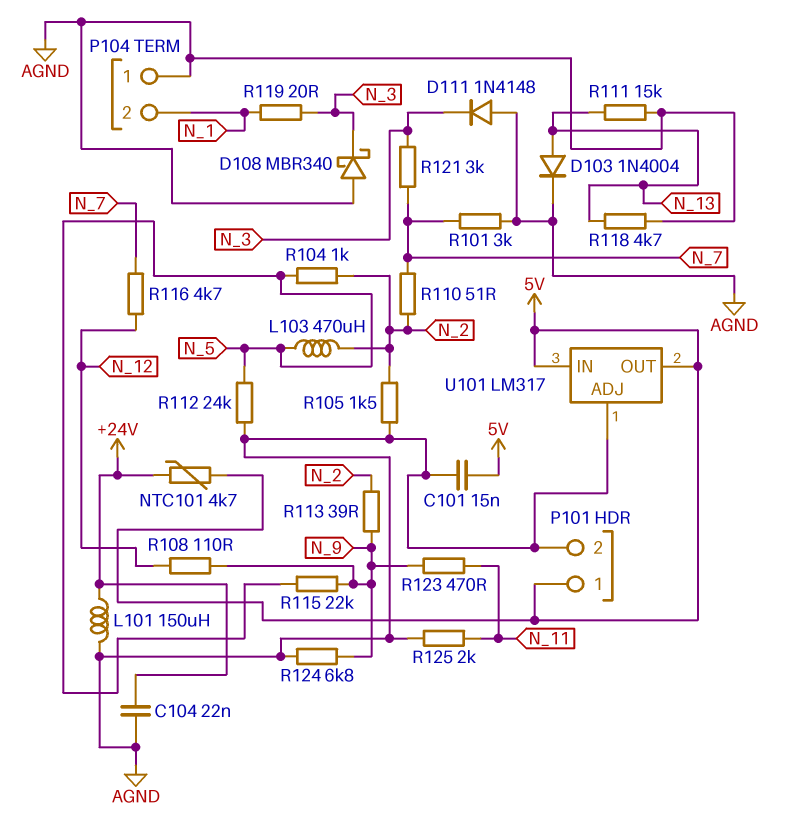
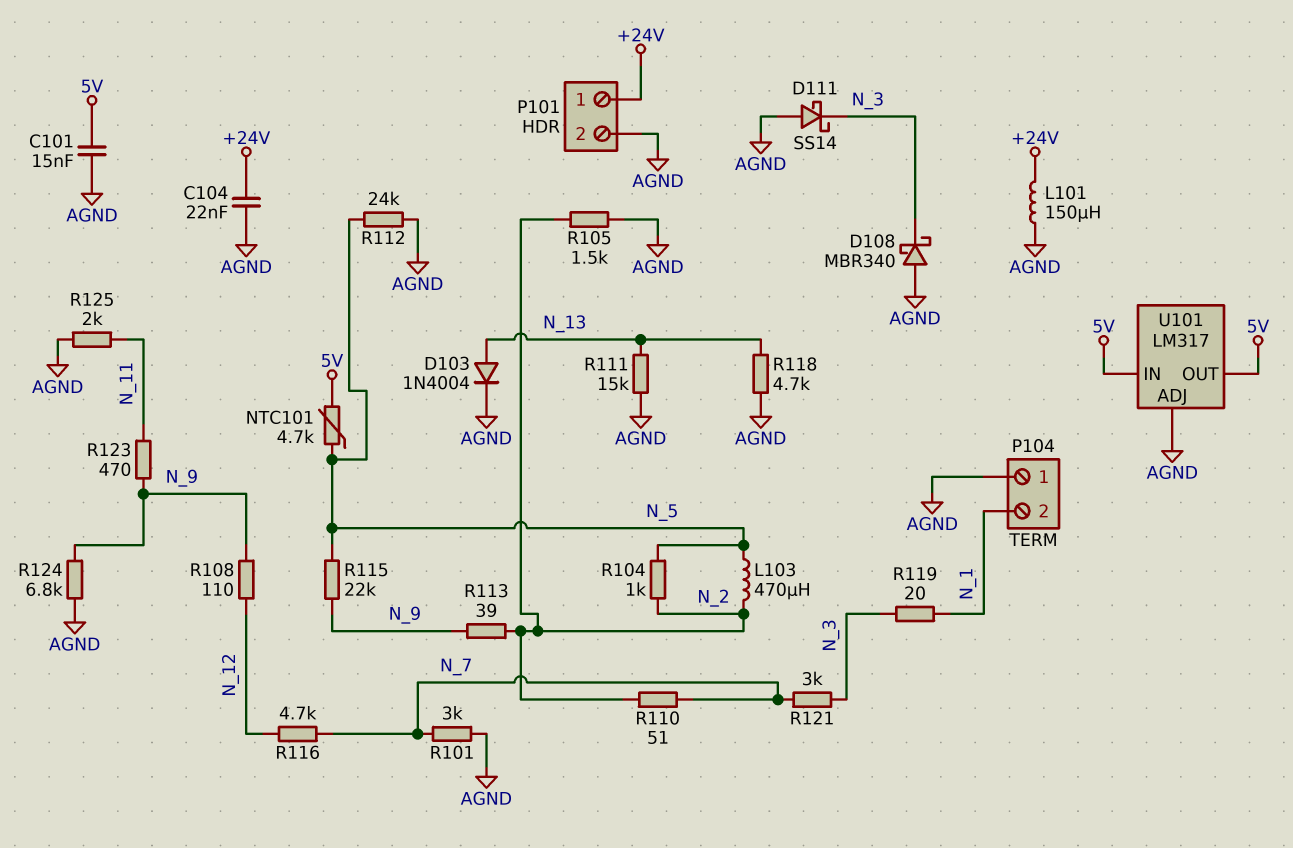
D111: diode 1N4148 (A AGND, K N_3) -> schottky SS14 (A AGND, K N_3)
NTC101: 4.7k (+24V, 5V) -> 4.7k (5V, N_5)
P101 pin 1: 5V -> +24V

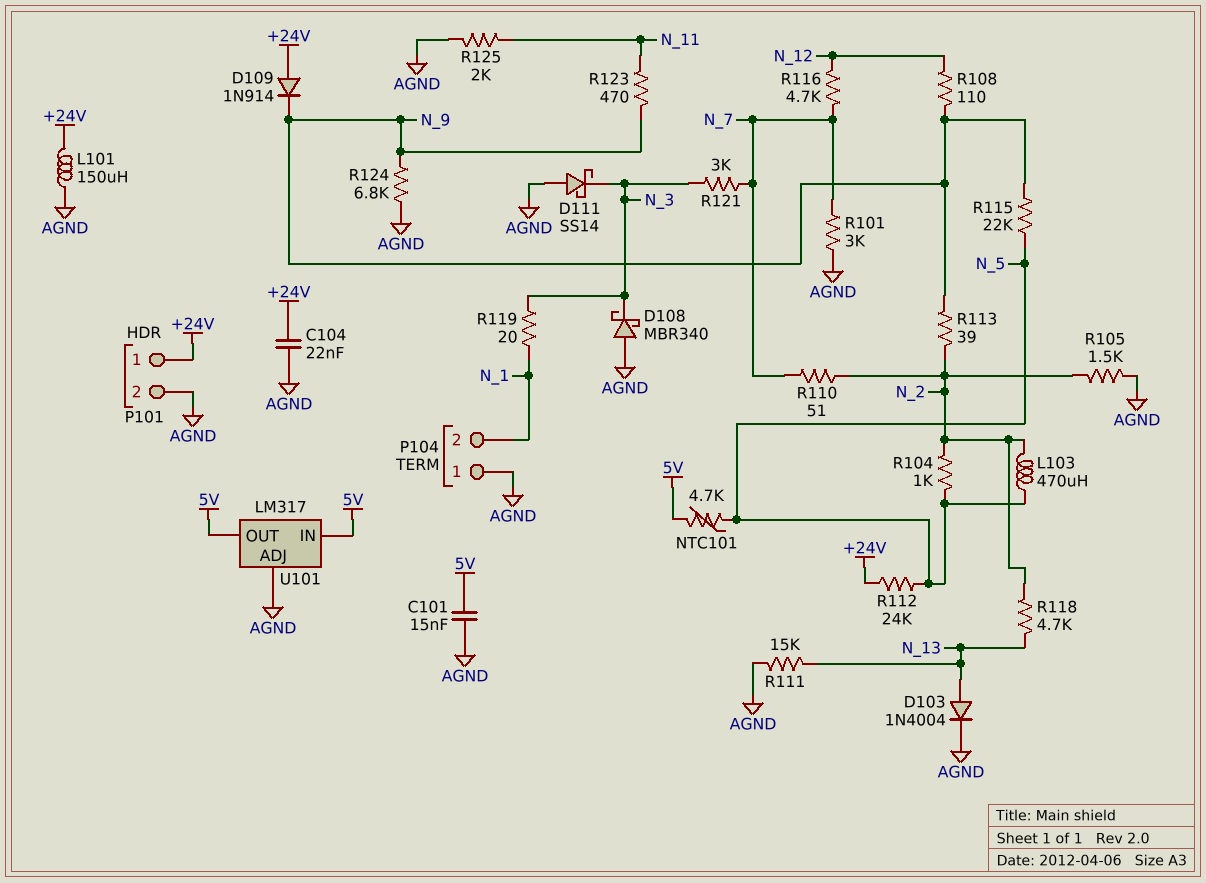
D109: none -> diode 1N914 (A +24V, K N_9)
R112: 24k (AGND, N_5) -> 24k (+24V, N_5)
R118: 4.7k (AGND, N_13) -> 4.7k (N_2, N_13)

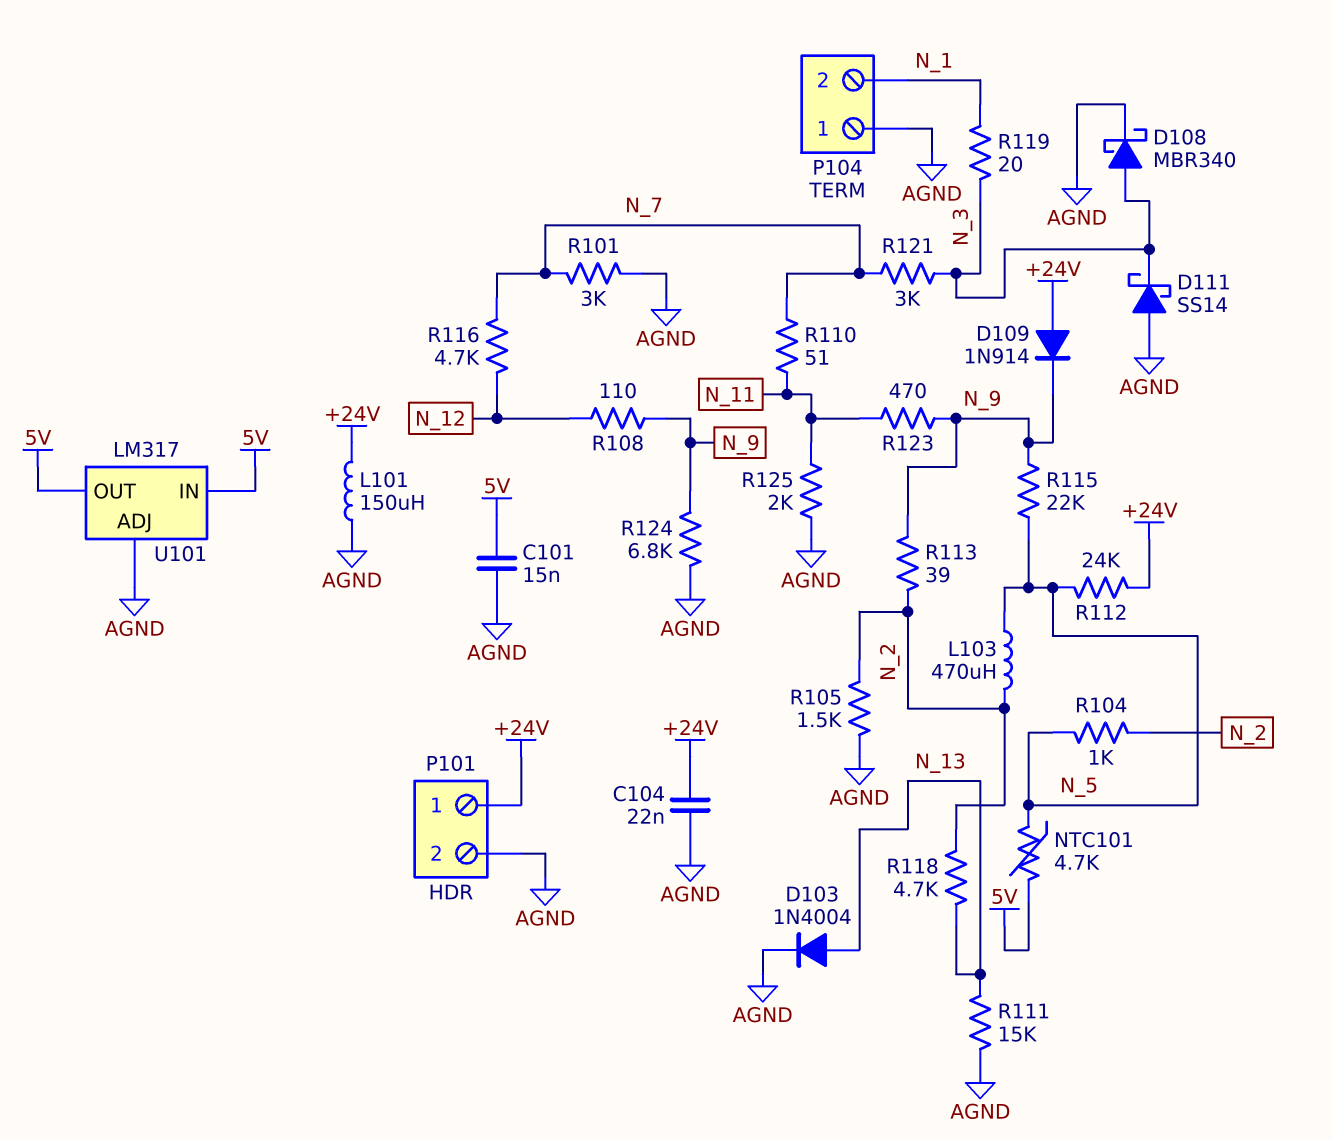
D108: schottky MBR340 (A AGND, K N_3) -> schottky MBR340 (A N_3, K AGND)
R110: 51 (N_2, N_7) -> 51 (N_7, N_11)

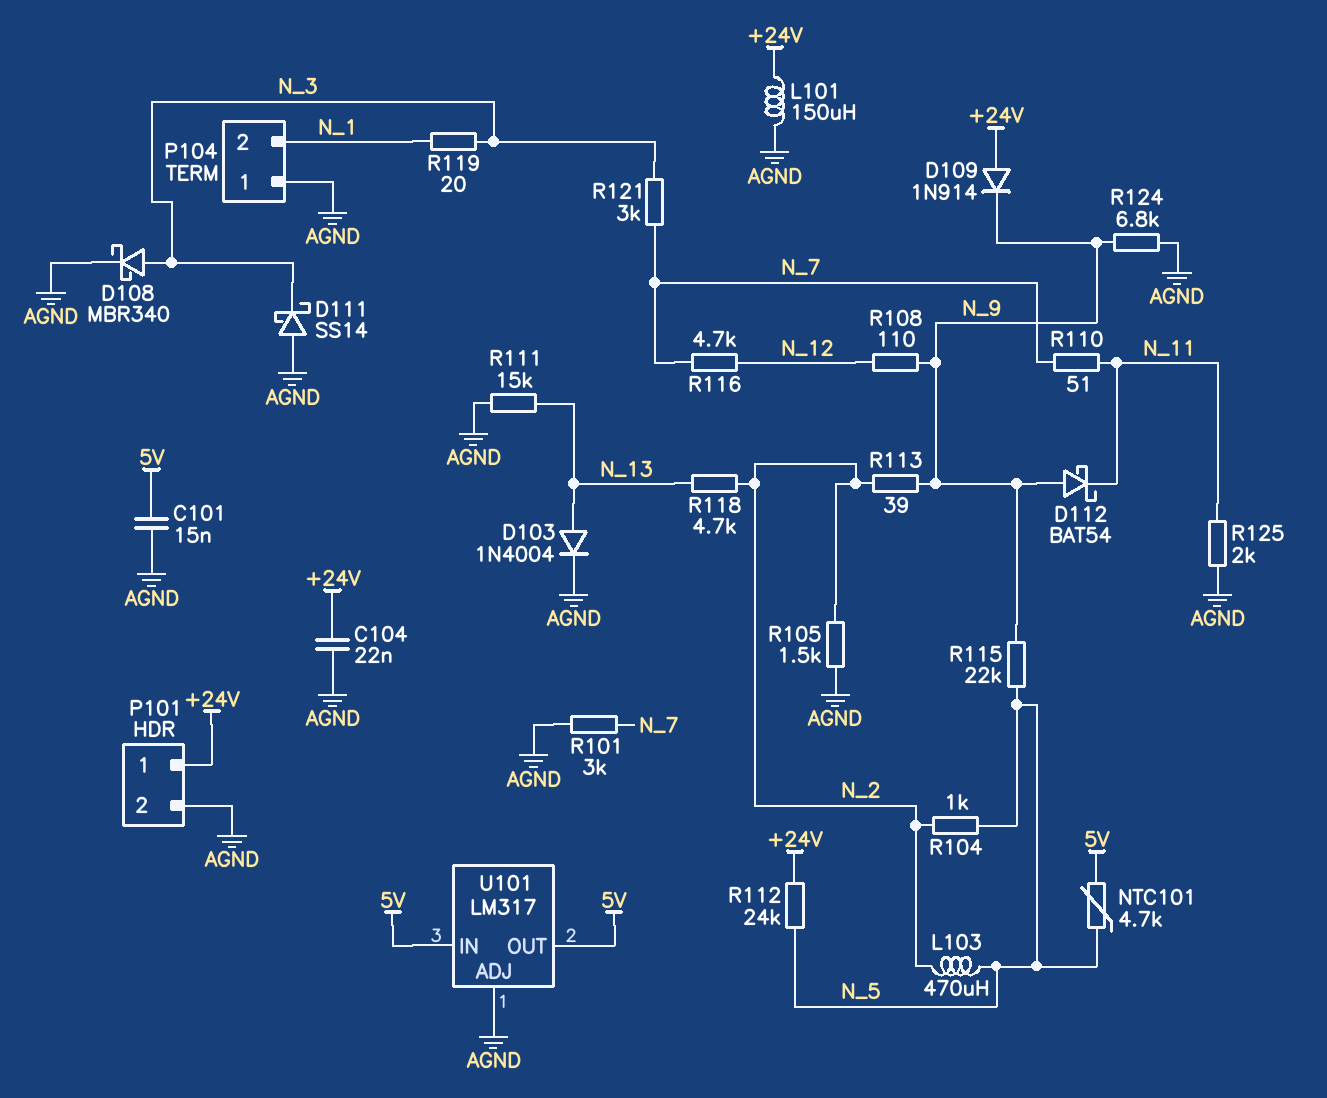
D112: none -> schottky BAT54 (A N_9, K N_11)
R123: 470 (N_9, N_11) -> none

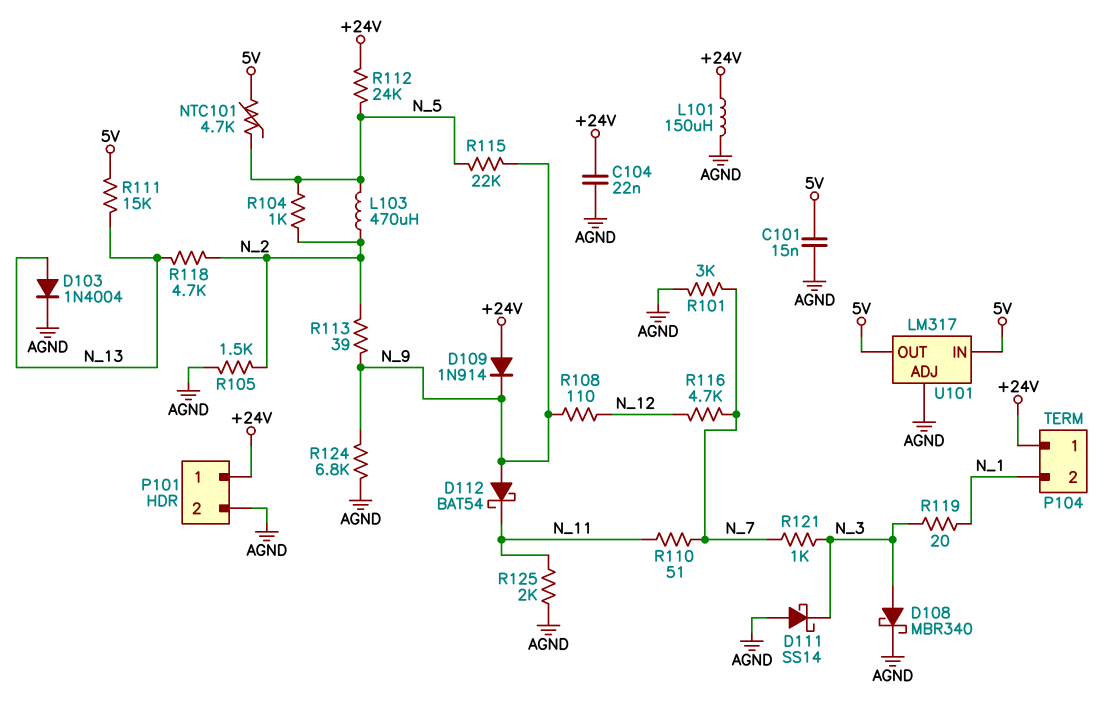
P104 pin 1: AGND -> +24V
R111: 15k (AGND, N_13) -> 15k (5V, N_13)
R121: 3k (N_3, N_7) -> 1k (N_3, N_7)

